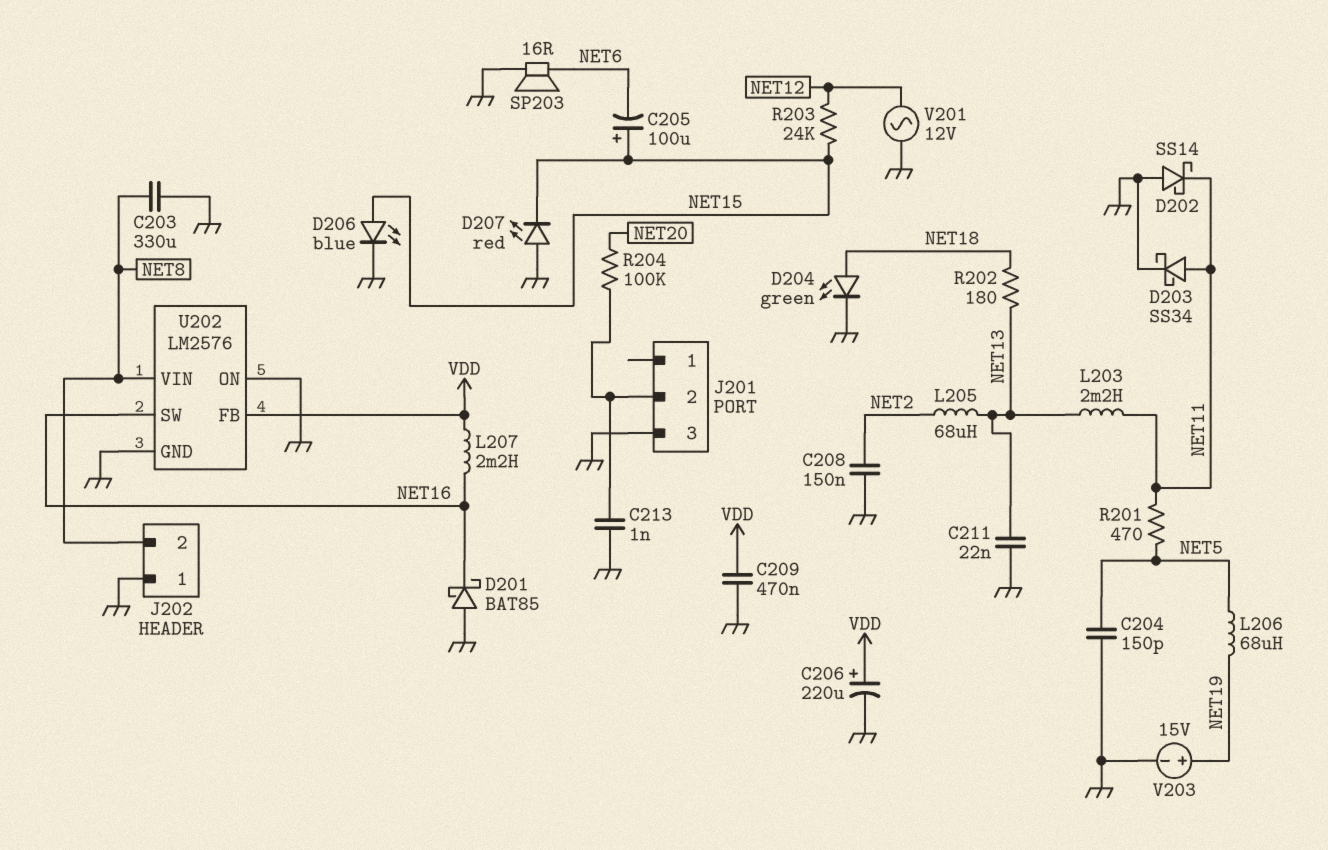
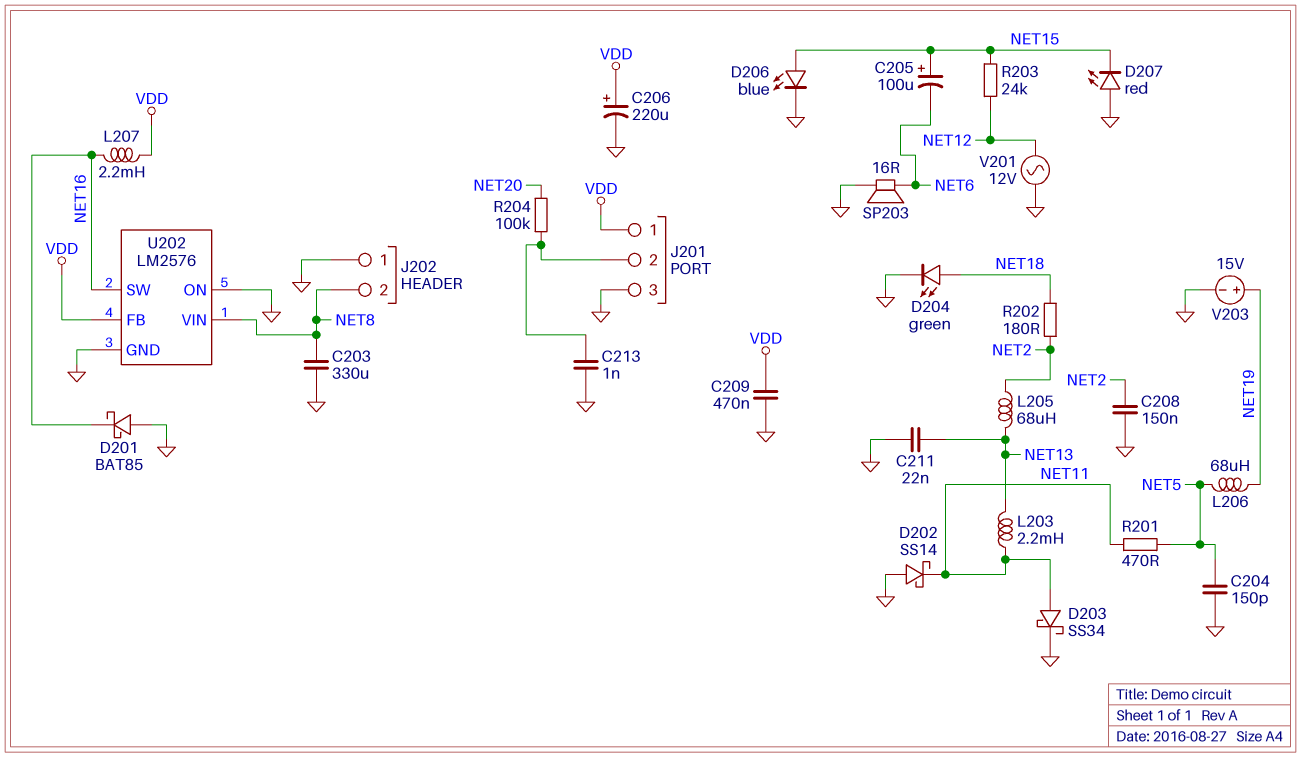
J201 pin 1: none -> VDD
R202: 180 (NET13, NET18) -> 180 (NET2, NET18)

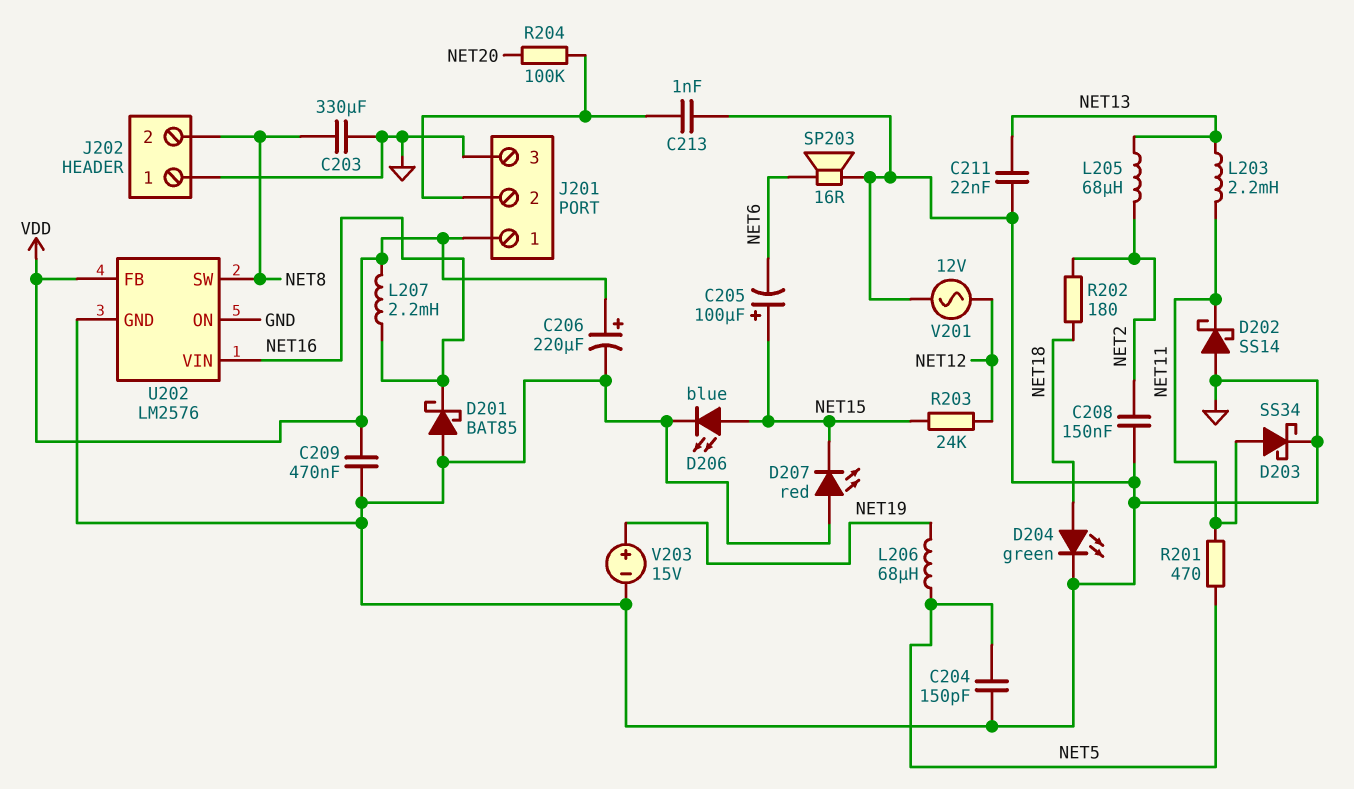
U202 pin SW: NET16 -> NET8
U202 pin VIN: NET8 -> NET16

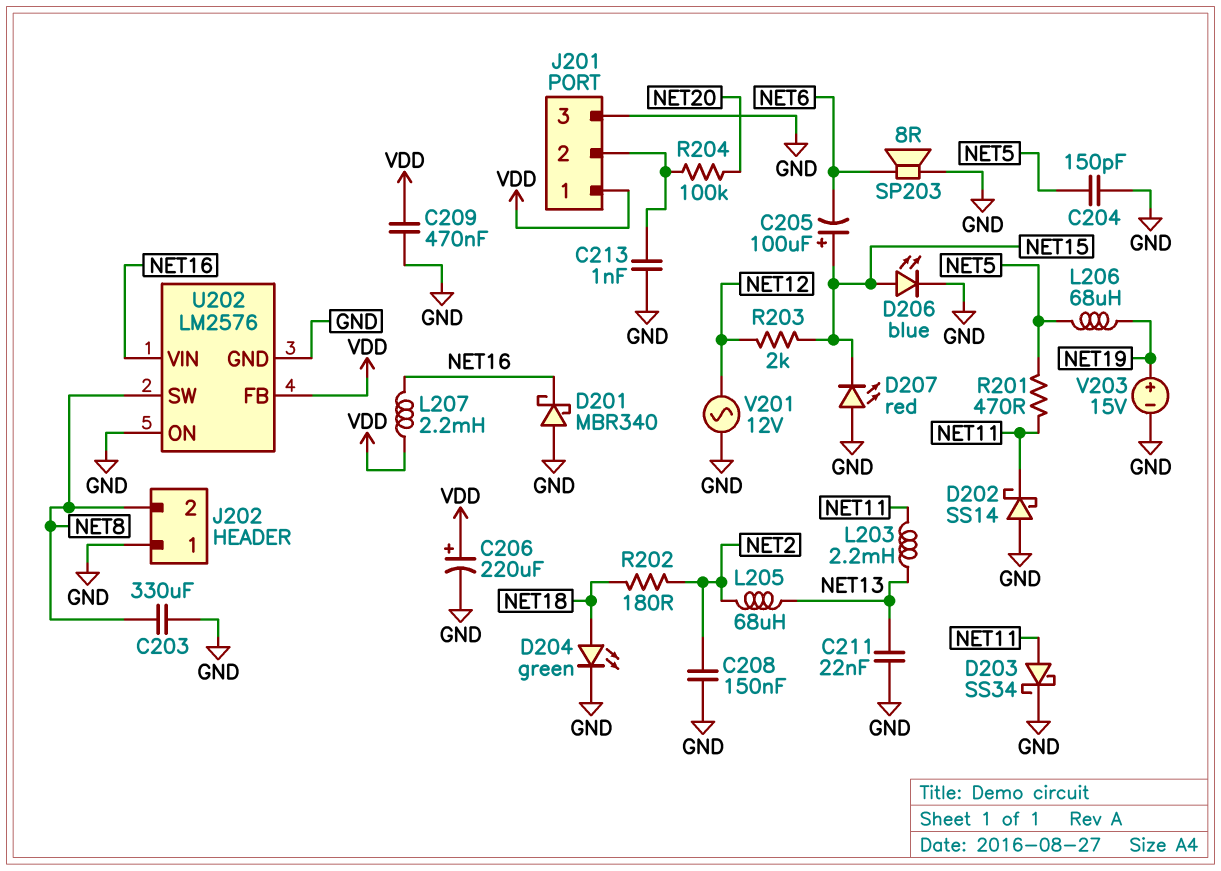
D201: schottky BAT85 (A GND, K NET16) -> schottky MBR340 (A GND, K NET16)
R203: 24k (NET12, NET15) -> 2k (NET12, NET15)
SP203: speaker 16R (GND, NET6) -> speaker 8R (GND, NET6)

